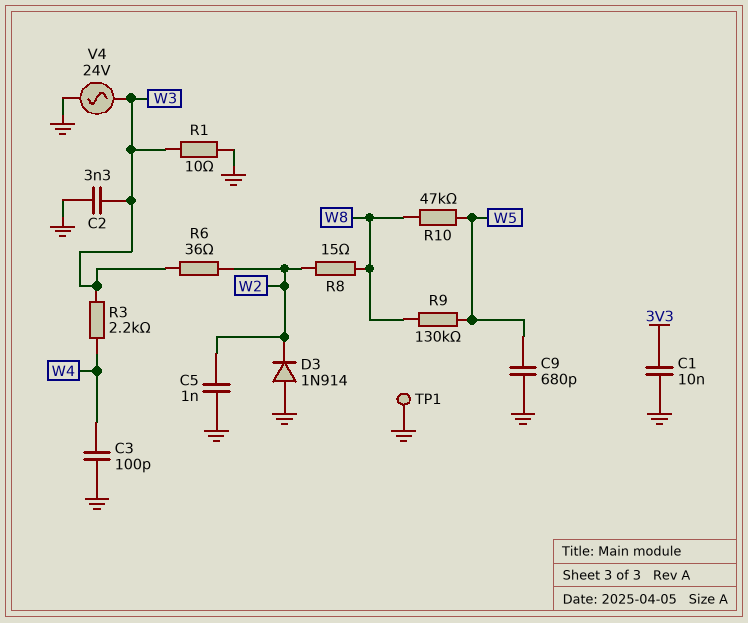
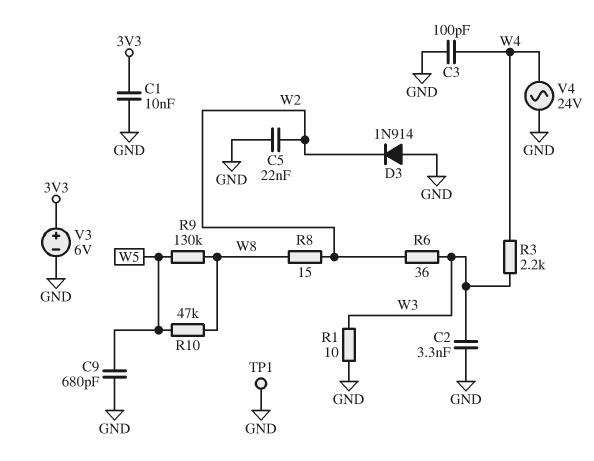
C5: 1nF (GND, W2) -> 22nF (GND, W2)
V3: none -> 6V (plus 3V3, minus GND)
V4: AC 24V (GND, W3) -> AC 24V (GND, W4)

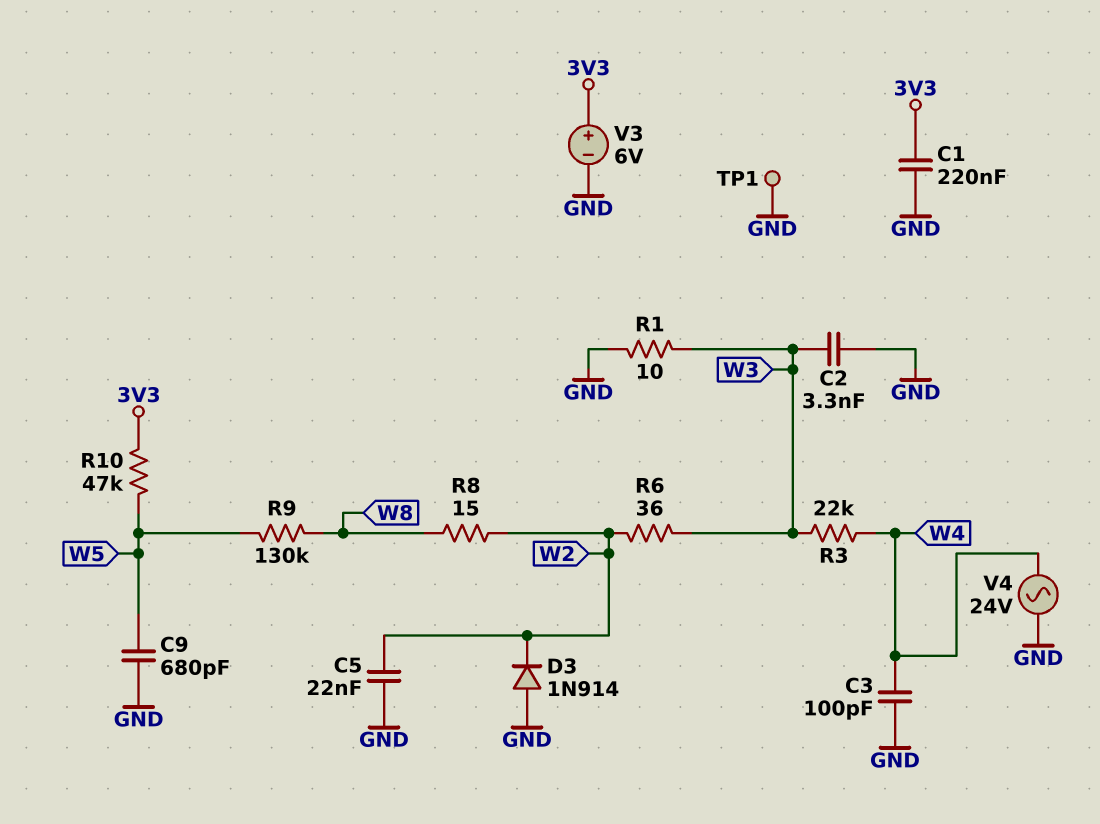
C1: 10nF (3V3, GND) -> 220nF (3V3, GND)
R3: 2.2k (W3, W4) -> 22k (W3, W4)
R10: 47k (W5, W8) -> 47k (3V3, W5)

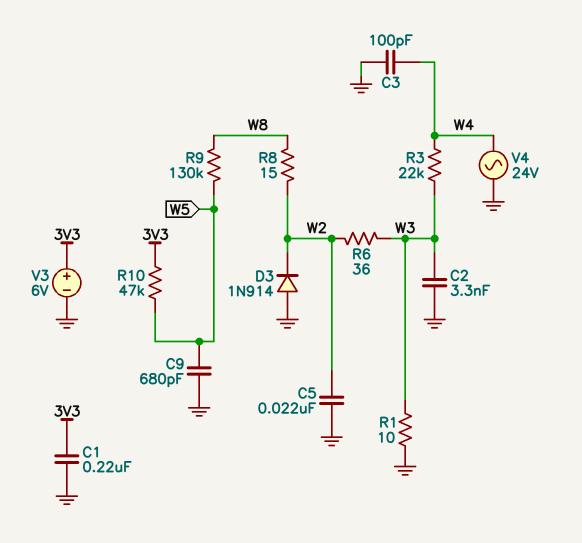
TP1: test point (GND) -> none

